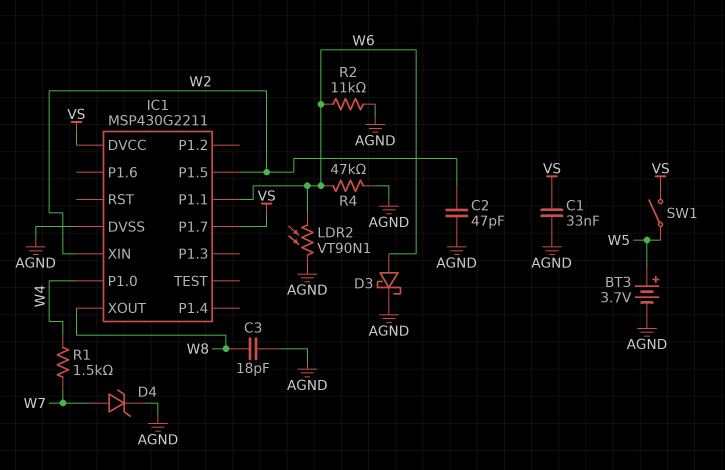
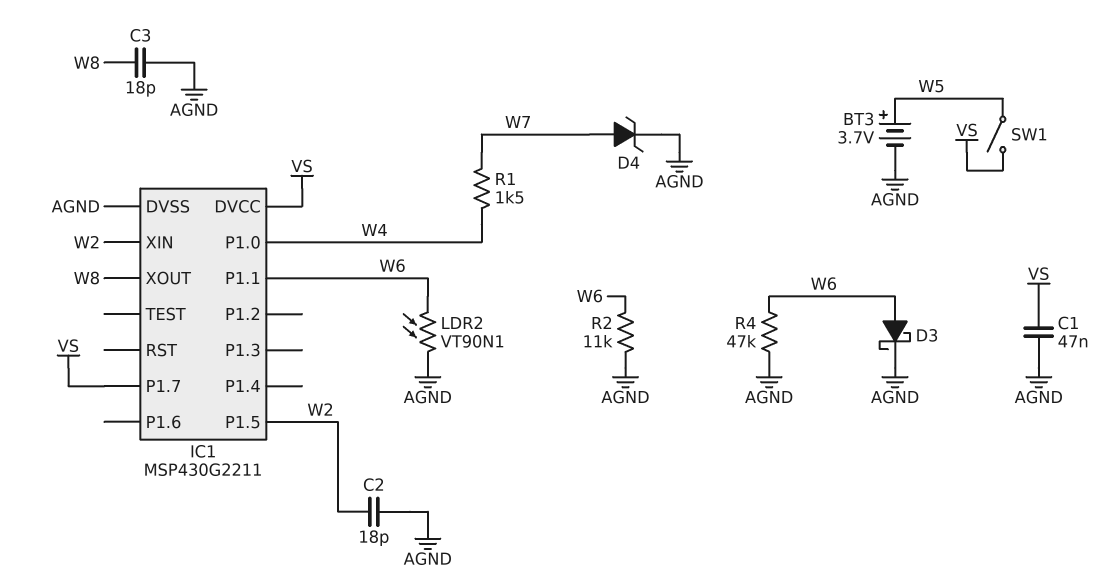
C1: 33nF (AGND, VS) -> 47nF (AGND, VS)
C2: 47pF (AGND, W2) -> 18pF (AGND, W2)

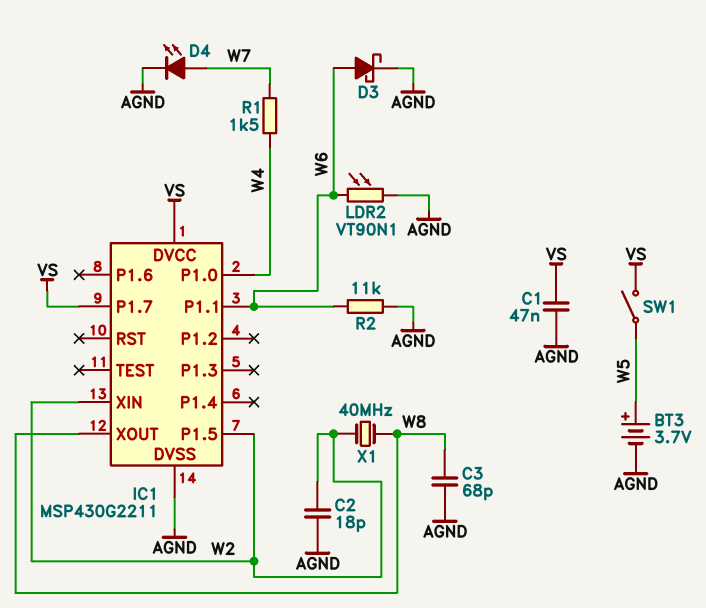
C3: 18pF (AGND, W8) -> 68pF (AGND, W8)
D4: zener (A W7, K AGND) -> LED (A W7, K AGND)
R4: 47k (AGND, W6) -> none
X1: none -> 40MHz (W2, W8)

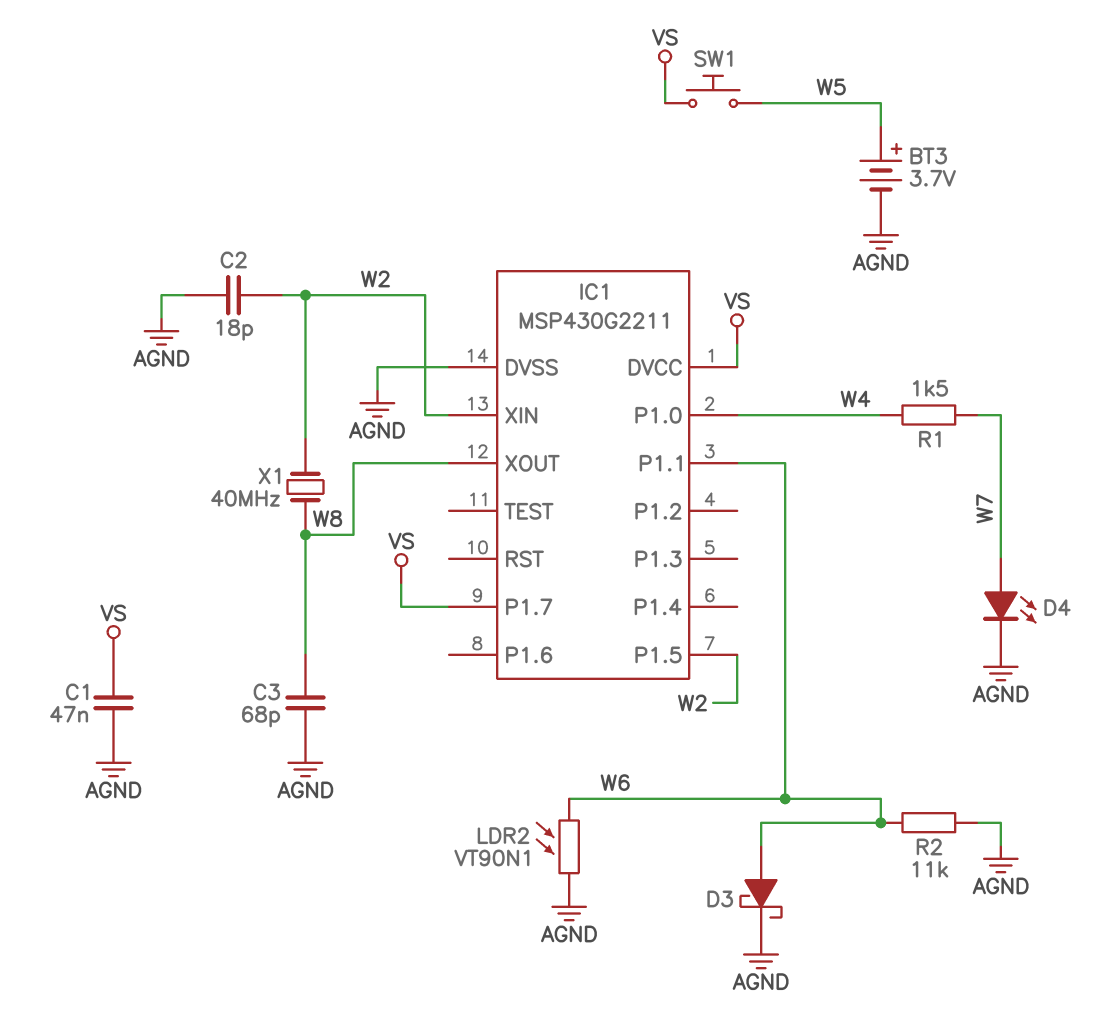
SW1: switch (VS, W5) -> button (VS, W5)

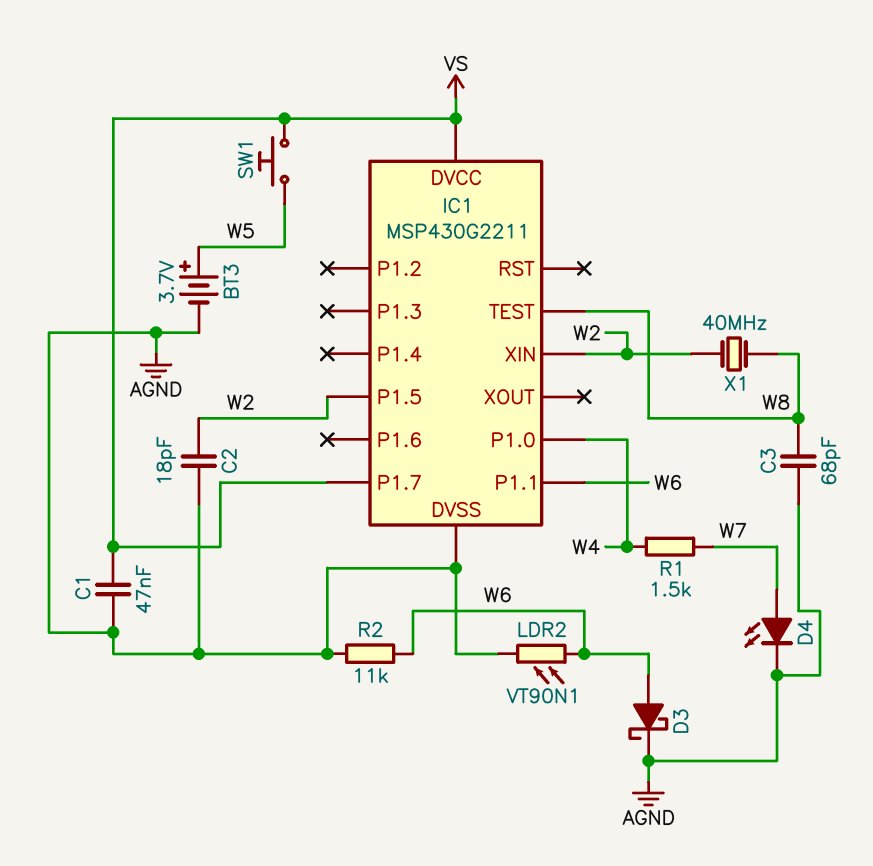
IC1 pin TEST: none -> W8
IC1 pin XOUT: W8 -> none

